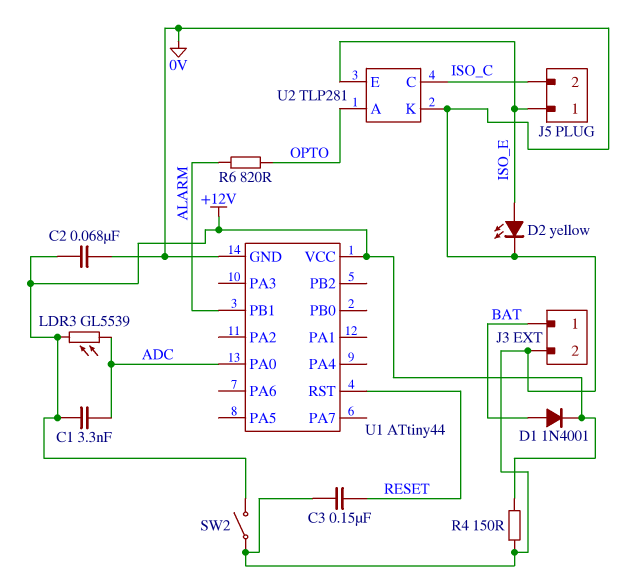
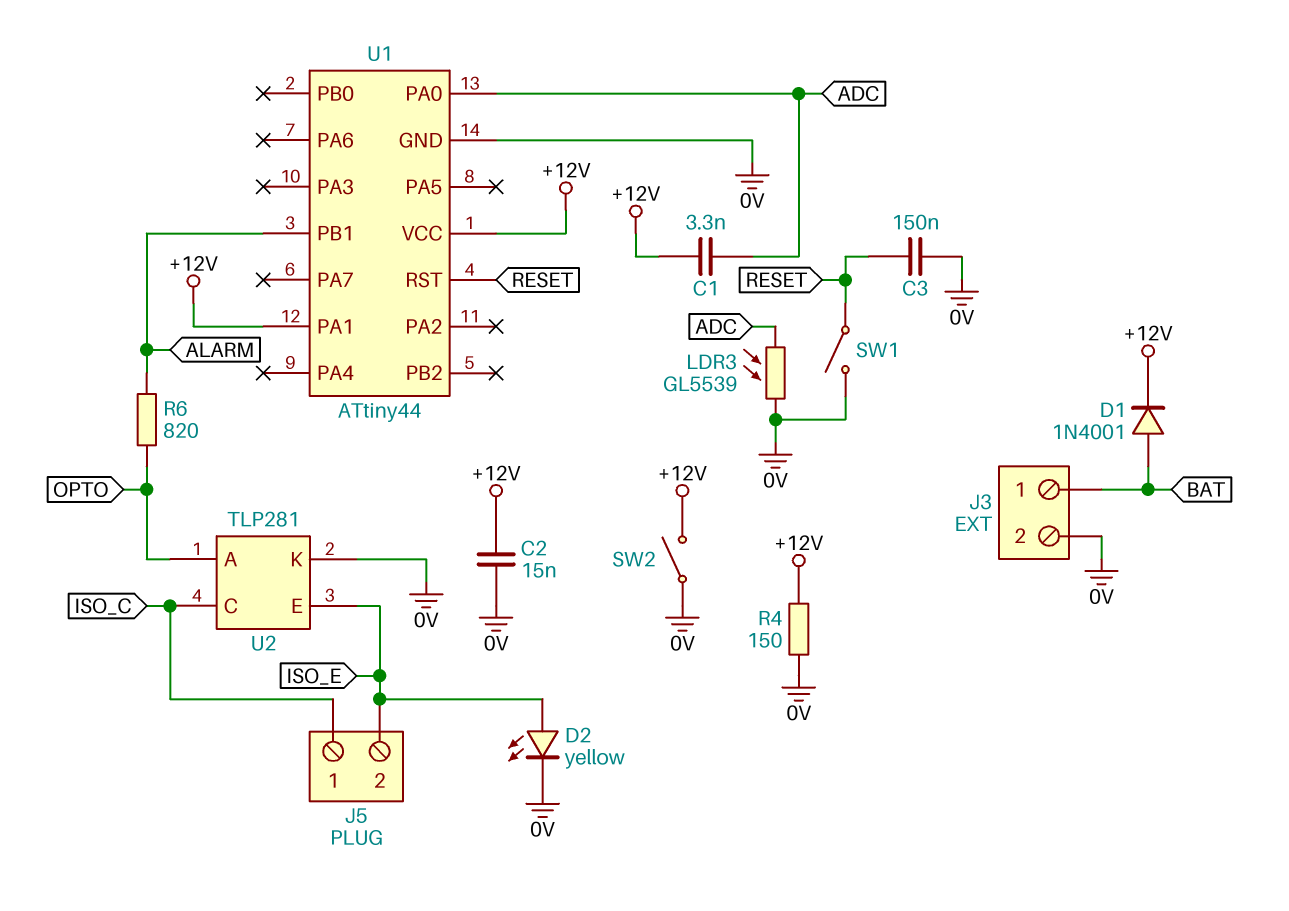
C2: 68nF (+12V, 0V) -> 15nF (+12V, 0V)
J5 pin 1: ISO_E -> ISO_C
J5 pin 2: ISO_C -> ISO_E
LDR3: GL5539 (+12V, ADC) -> GL5539 (0V, ADC)
SW1: none -> switch (0V, RESET)
U1 pin PA1: none -> +12V

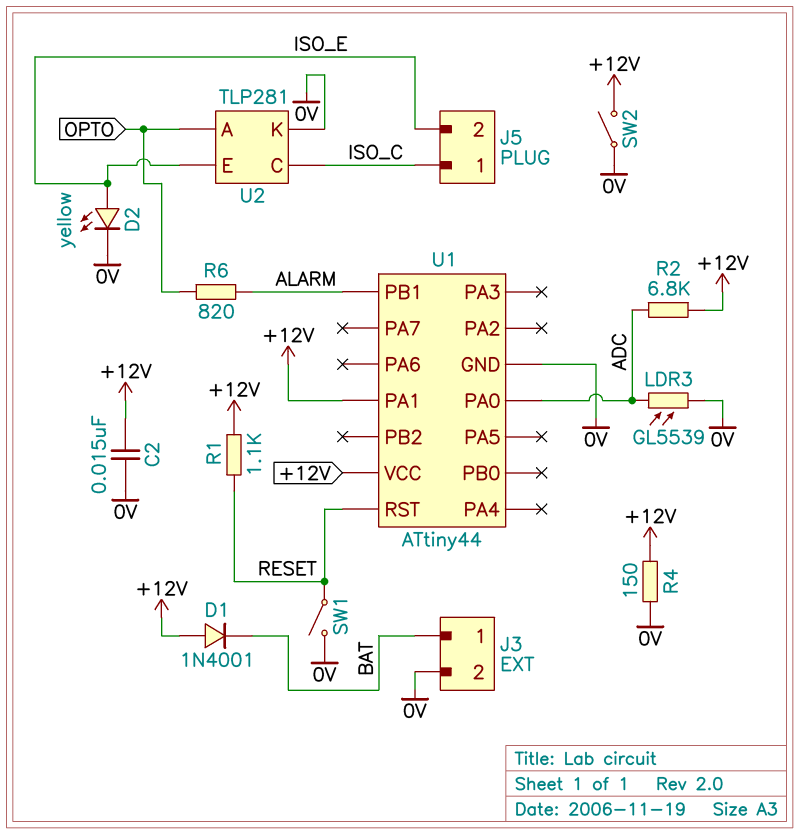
C1: 3.3nF (+12V, ADC) -> none
C3: 150nF (0V, RESET) -> none
D1: diode 1N4001 (A BAT, K +12V) -> diode 1N4001 (A +12V, K BAT)
R1: none -> 1.1k (+12V, RESET)
R2: none -> 6.8k (+12V, ADC)

